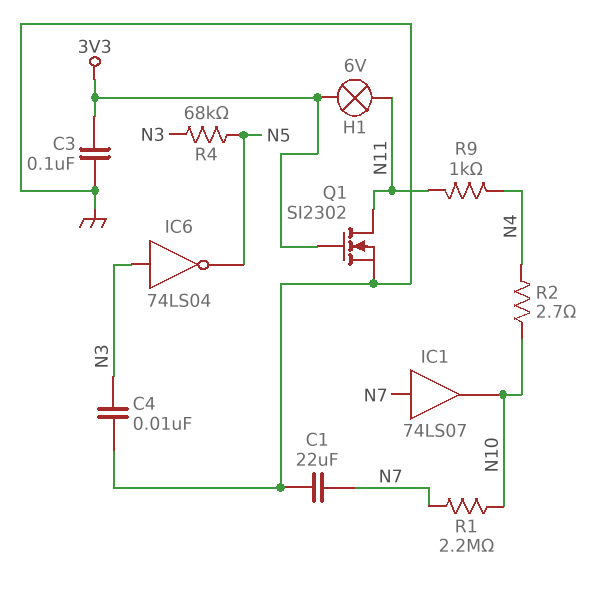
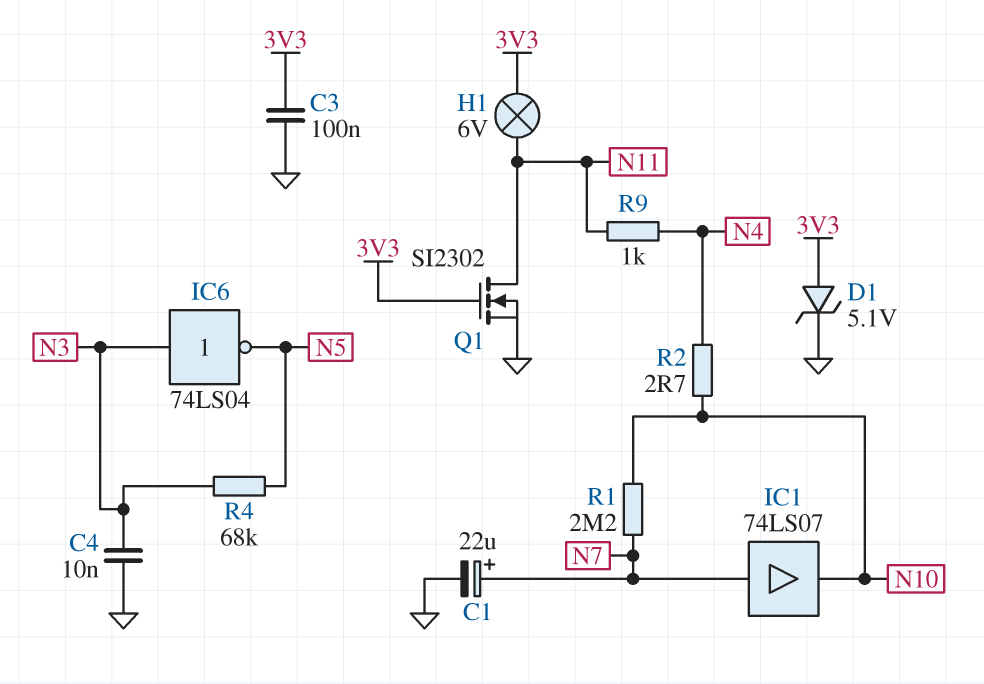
C1: 22uF (GND, N7) -> 22uF (plus N7, minus GND)
D1: none -> zener 5.1V (A 3V3, K GND)

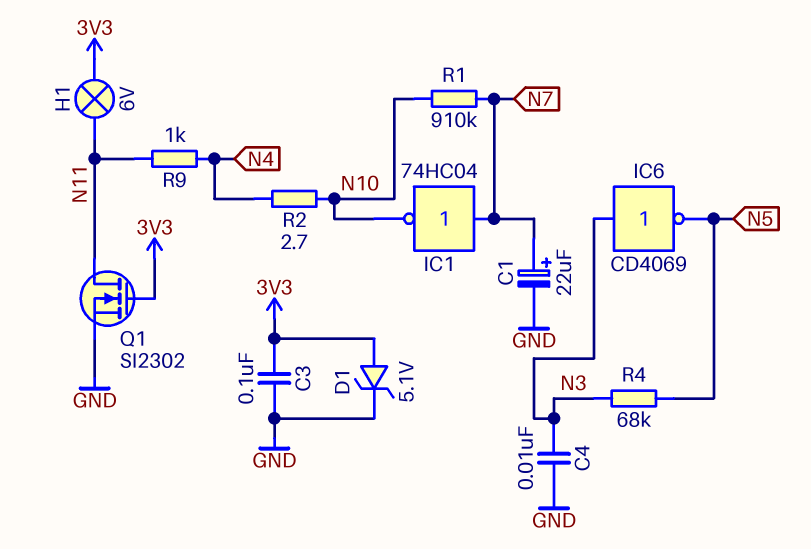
IC1: buffer 74LS07 (in N7, out N10) -> NOT 74HC04 (in N7, out N10)
IC6: NOT 74LS04 (in N3, out N5) -> NOT CD4069 (in N3, out N5)
R1: 2.2M (N7, N10) -> 910k (N7, N10)

